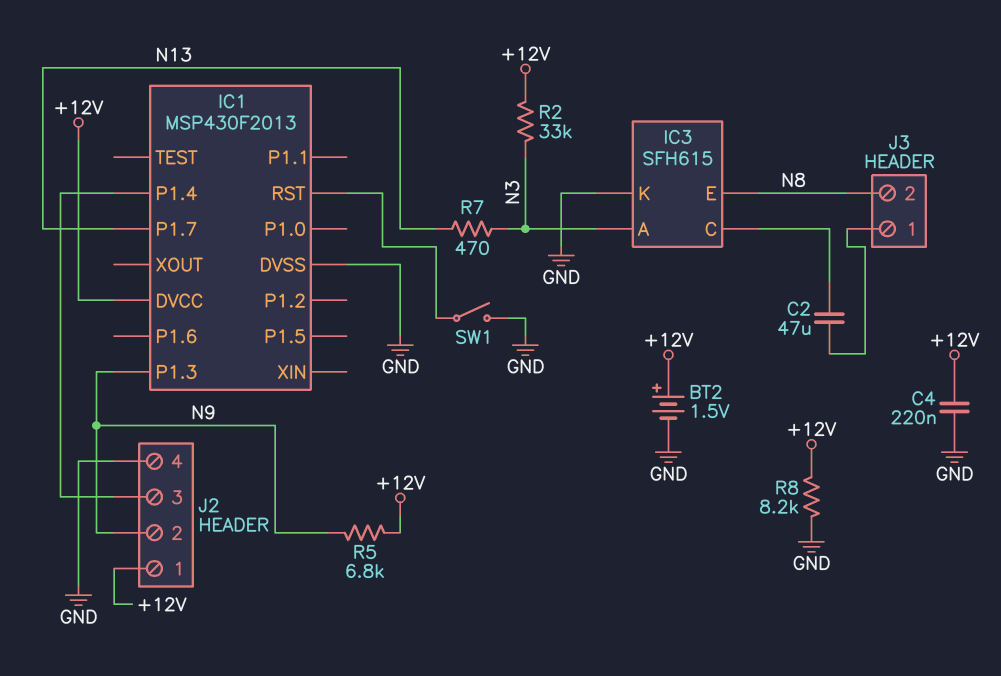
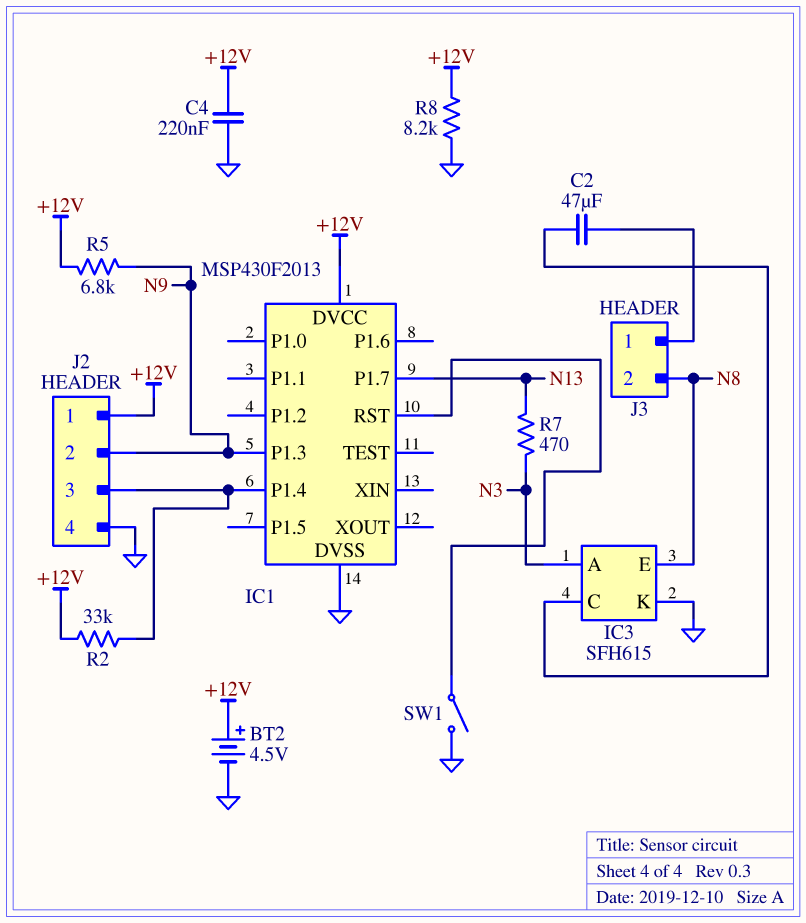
BT2: 1.5V (plus +12V, minus GND) -> 4.5V (plus +12V, minus GND)
R2: 33k (+12V, N3) -> 33k (+12V, IC1/P1.4)

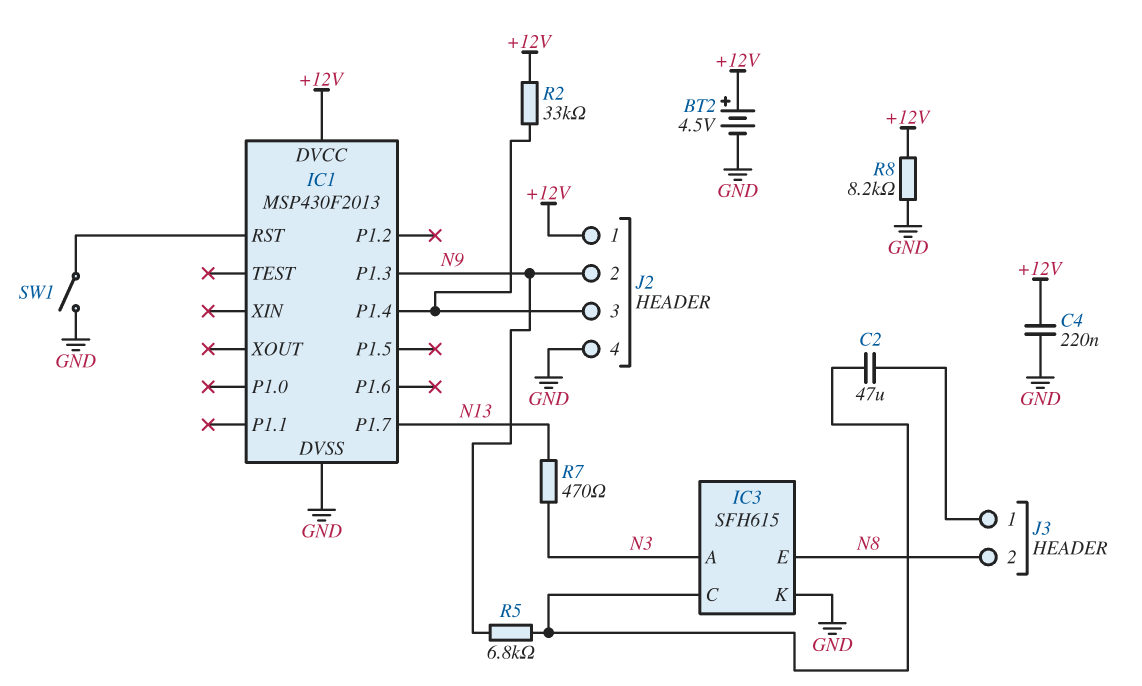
R5: 6.8k (+12V, N9) -> 6.8k (IC3/C, N9)

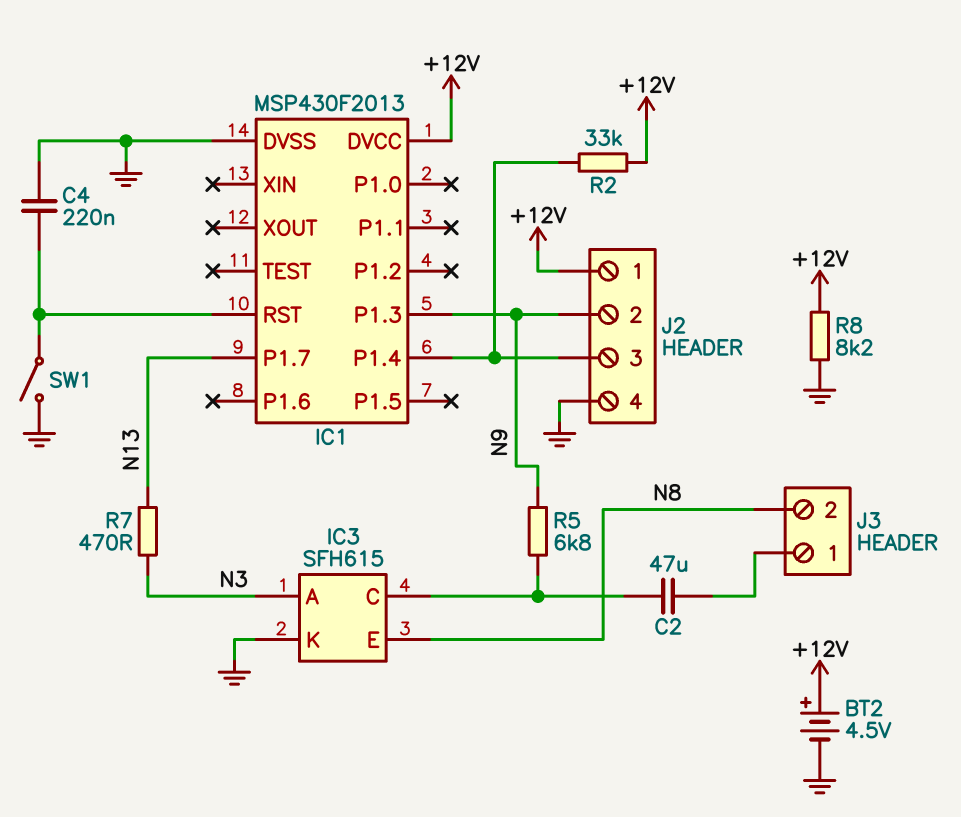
C4: 220nF (+12V, GND) -> 220nF (GND, IC1/RST)

